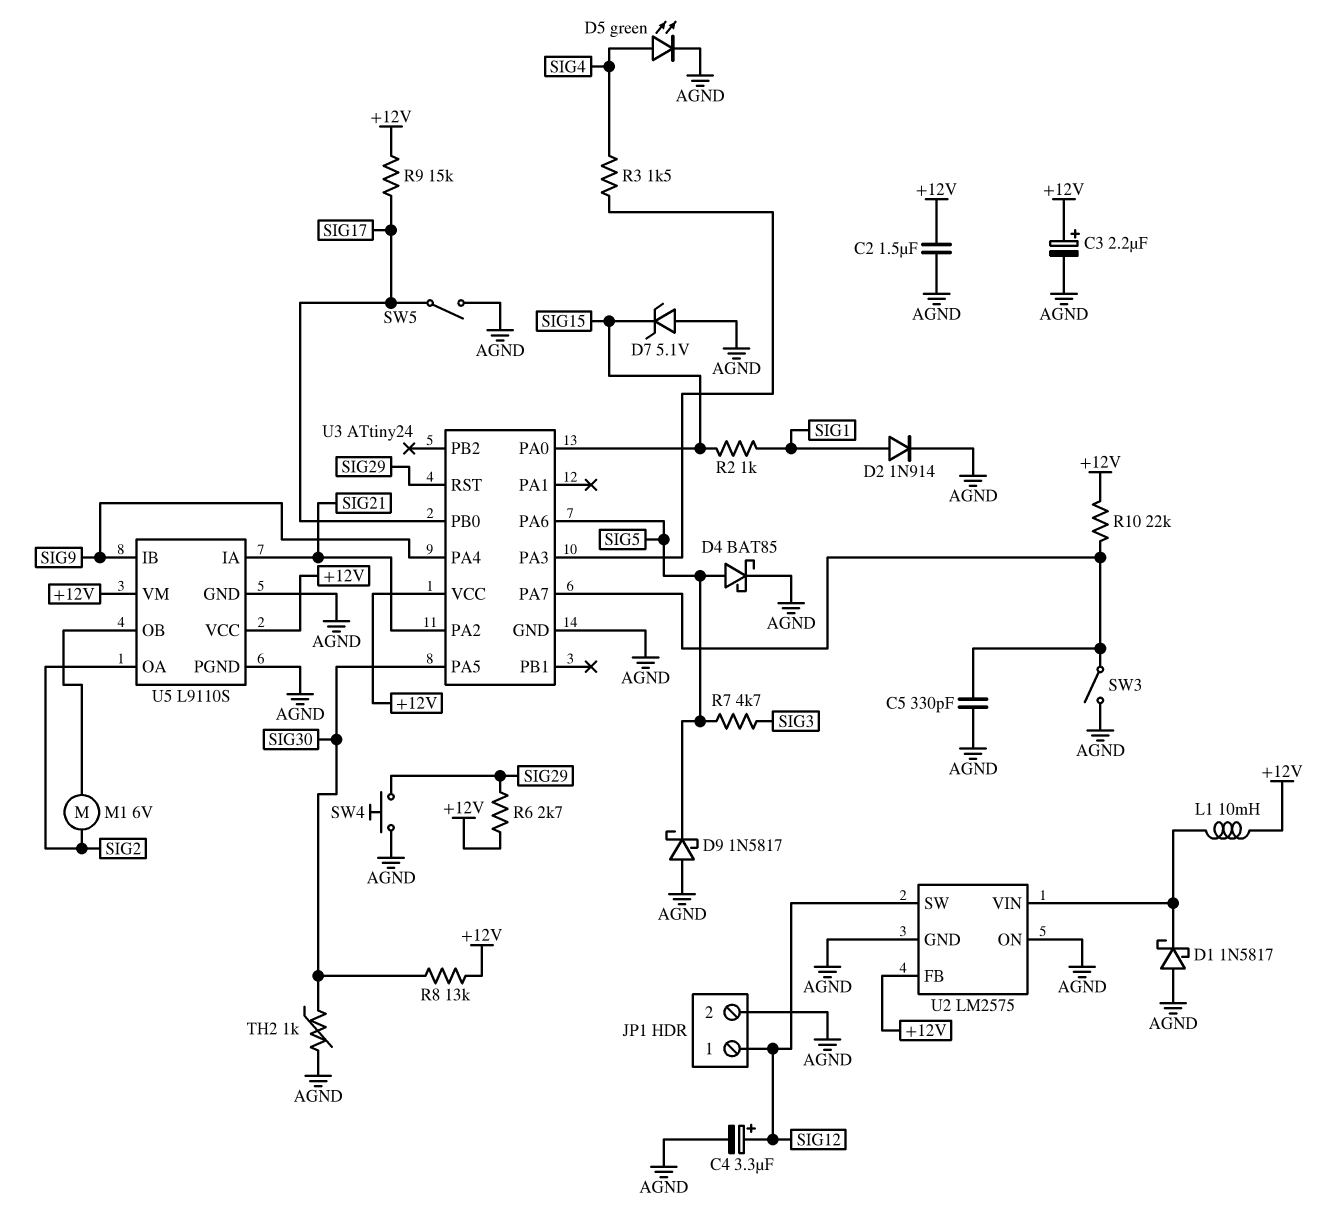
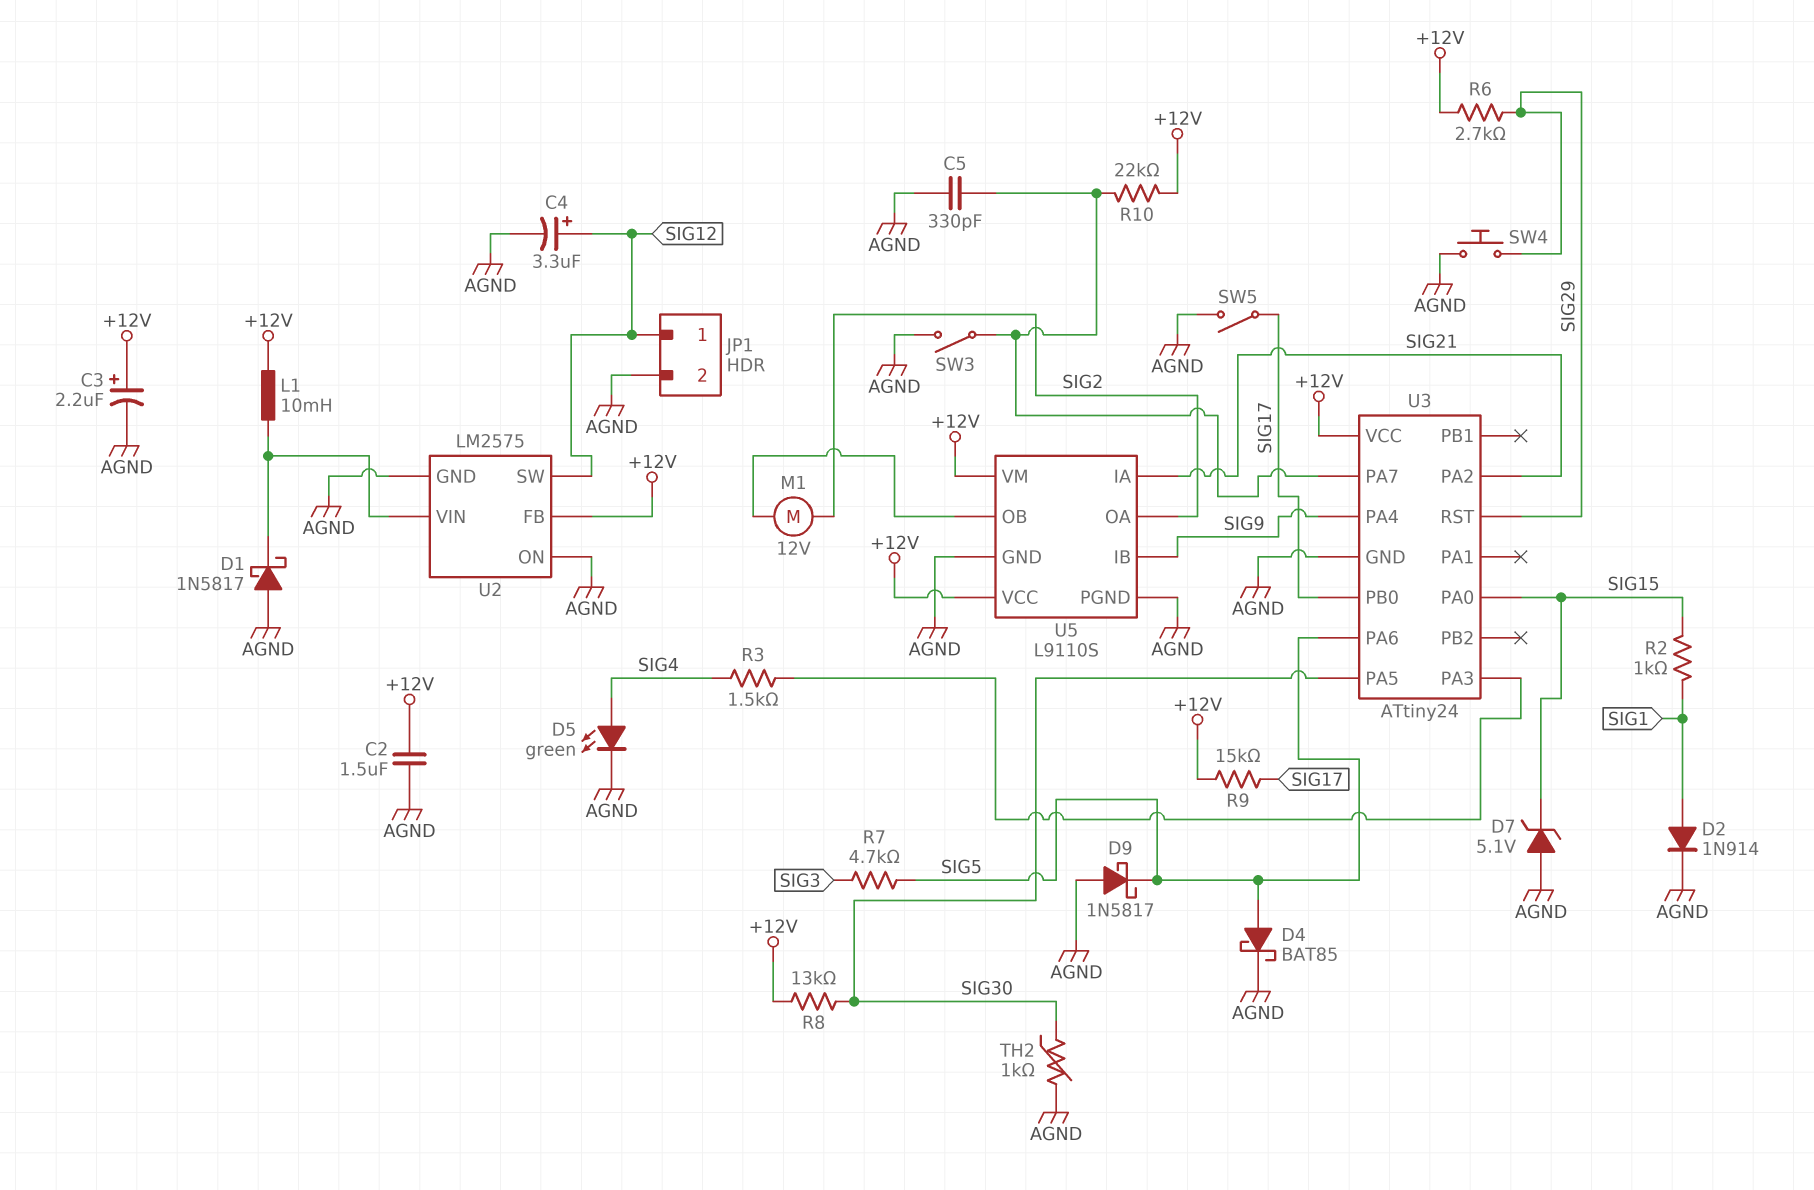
M1: motor 6V (SIG2, U5/OB) -> motor 12V (SIG2, U5/OB)

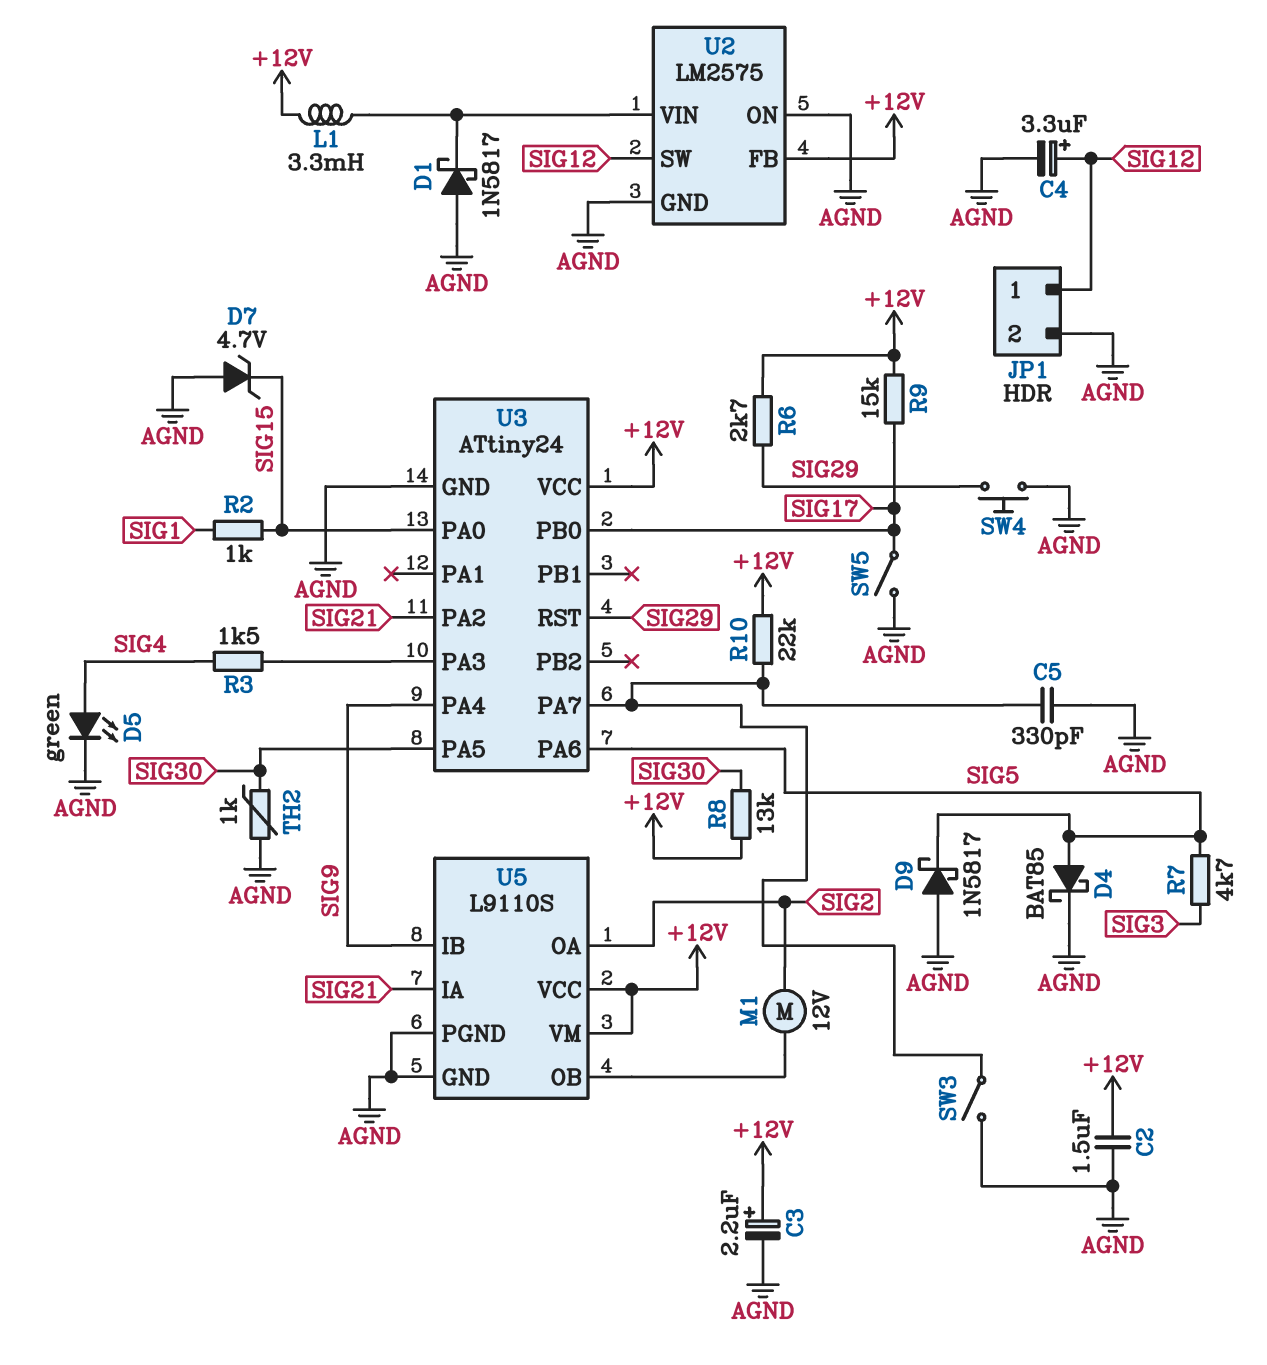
D2: diode 1N914 (A SIG1, K AGND) -> none
D7: zener 5.1V (A AGND, K SIG15) -> zener 4.7V (A AGND, K SIG15)
L1: 10mH (+12V, U2/VIN) -> 3.3mH (+12V, U2/VIN)

